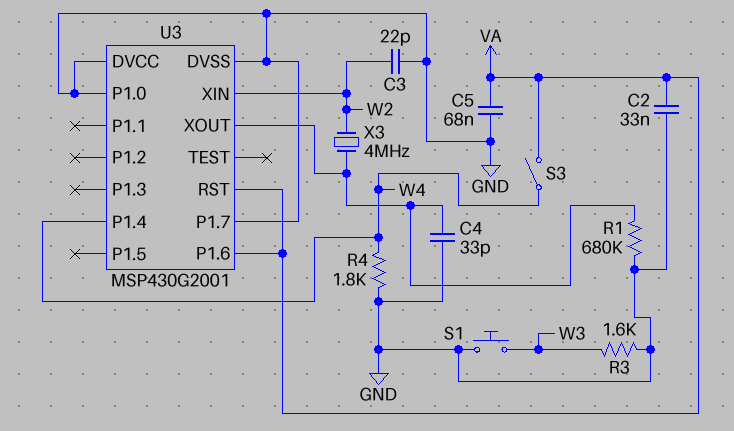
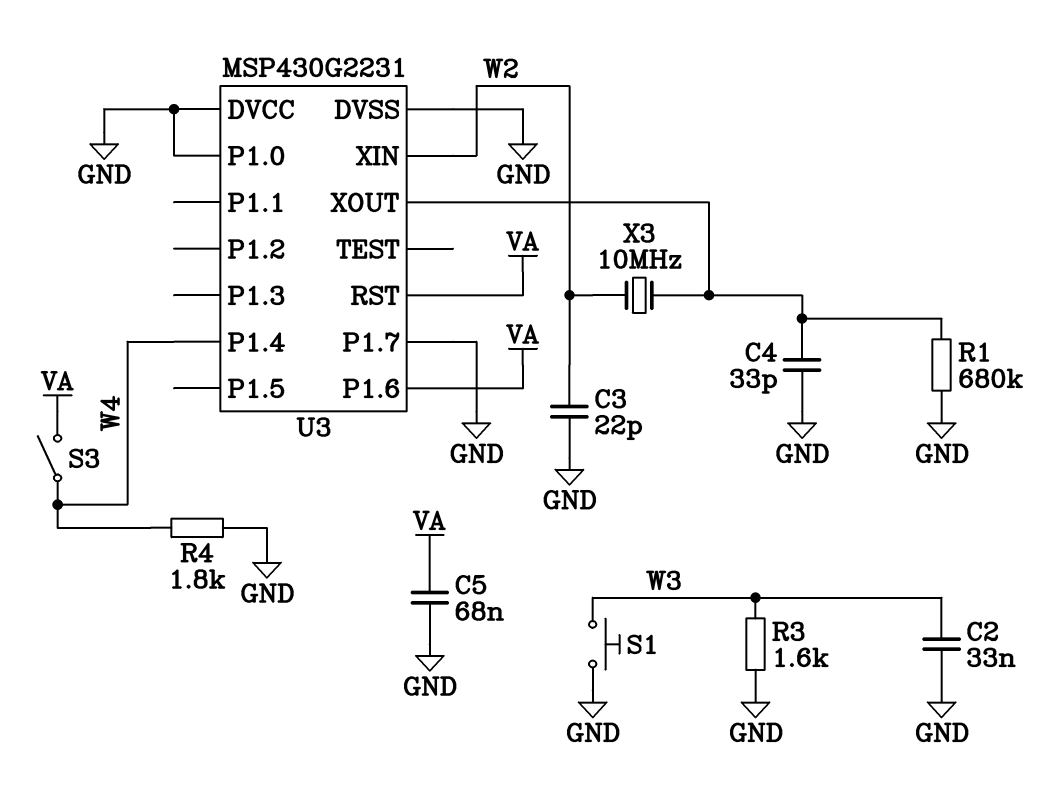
C2: 33nF (GND, VA) -> 33nF (GND, W3)
U3: MSP430G2001 -> MSP430G2231
X3: 4MHz (U3/XOUT, W2) -> 10MHz (U3/XOUT, W2)

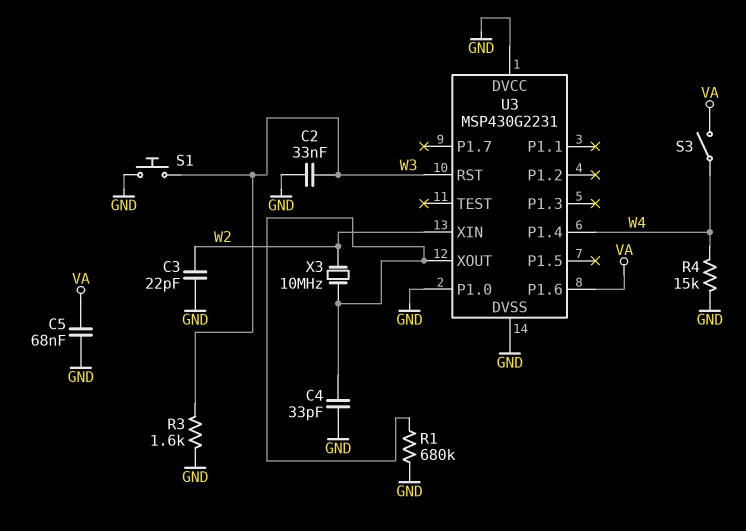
R4: 1.8k (GND, W4) -> 15k (GND, W4)
U3 pin P1.7: GND -> none
U3 pin RST: VA -> W3

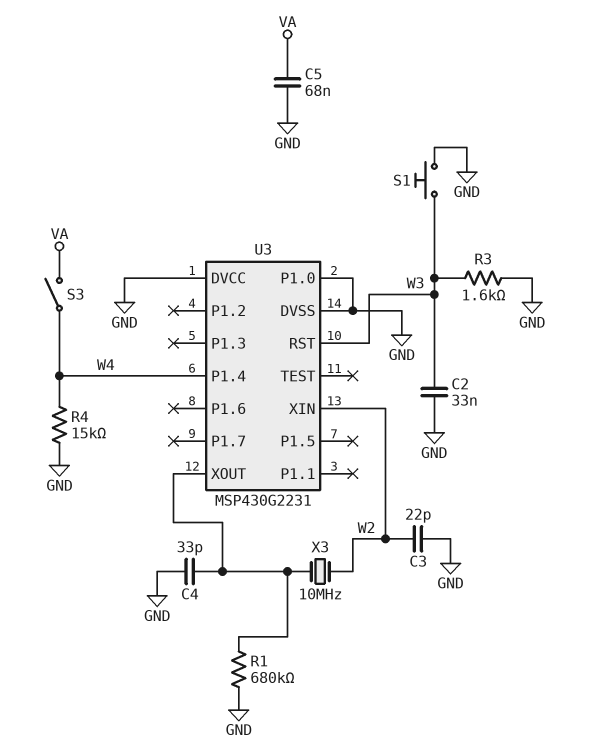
U3 pin P1.6: VA -> none

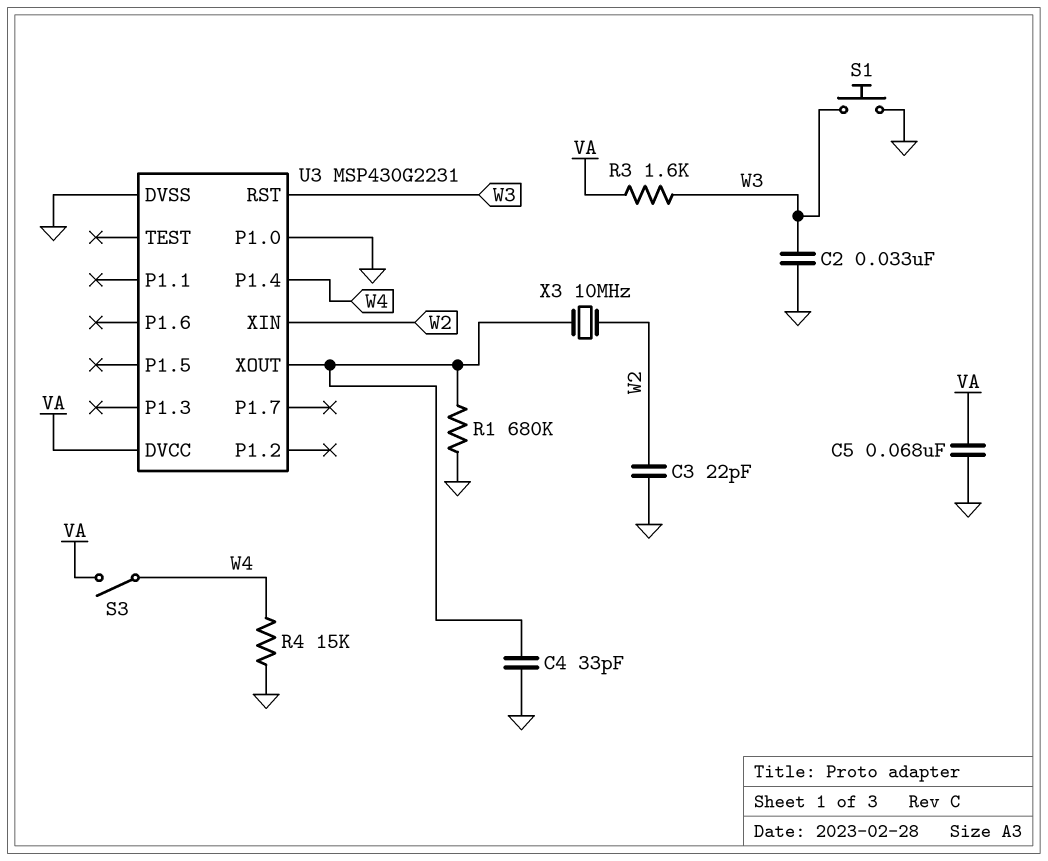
R3: 1.6k (GND, W3) -> 1.6k (VA, W3)
U3 pin DVCC: GND -> VA

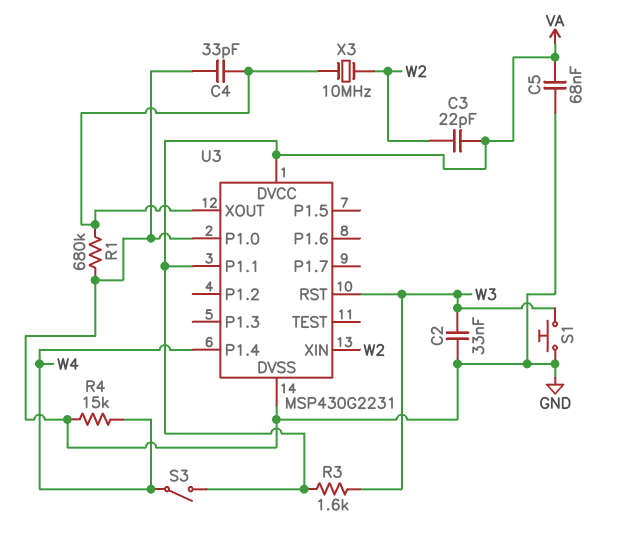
C3: 22pF (GND, W2) -> 22pF (VA, W2)
U3 pin P1.1: none -> VA

